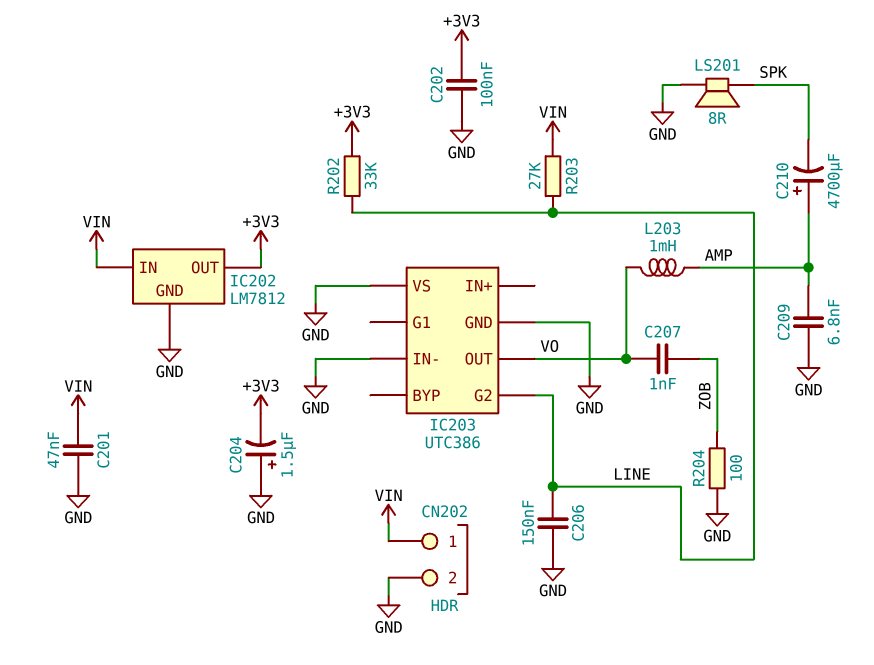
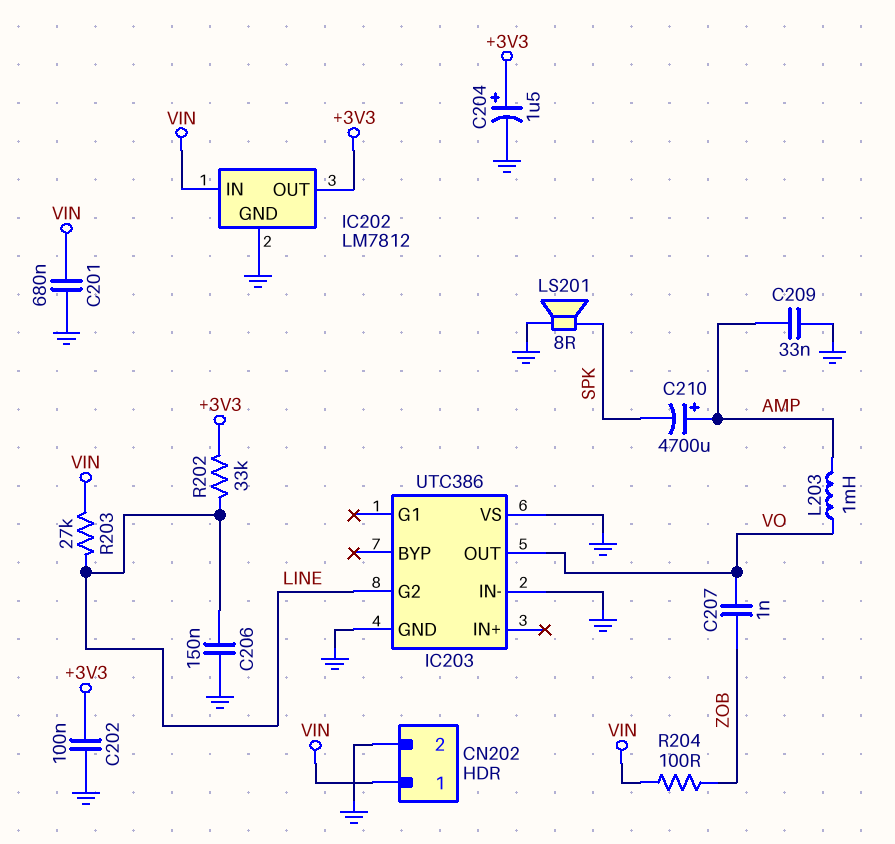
C201: 47nF (GND, VIN) -> 680nF (GND, VIN)
C204: 1.5uF (plus GND, minus +3V3) -> 1.5uF (plus +3V3, minus GND)
C209: 6.8nF (AMP, GND) -> 33nF (AMP, GND)
R204: 100 (GND, ZOB) -> 100 (VIN, ZOB)

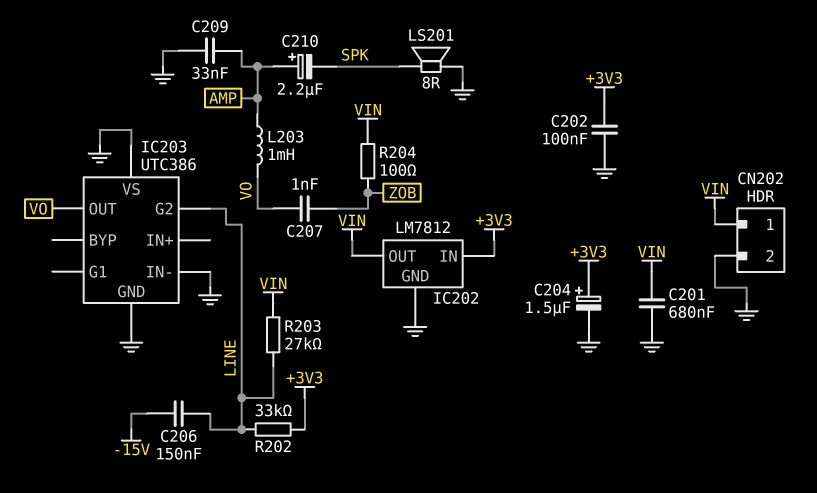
C206: 150nF (GND, LINE) -> 150nF (-15V, LINE)
C210: 4700uF (plus AMP, minus SPK) -> 2.2uF (plus AMP, minus SPK)
IC202 pin IN: VIN -> +3V3
IC202 pin OUT: +3V3 -> VIN

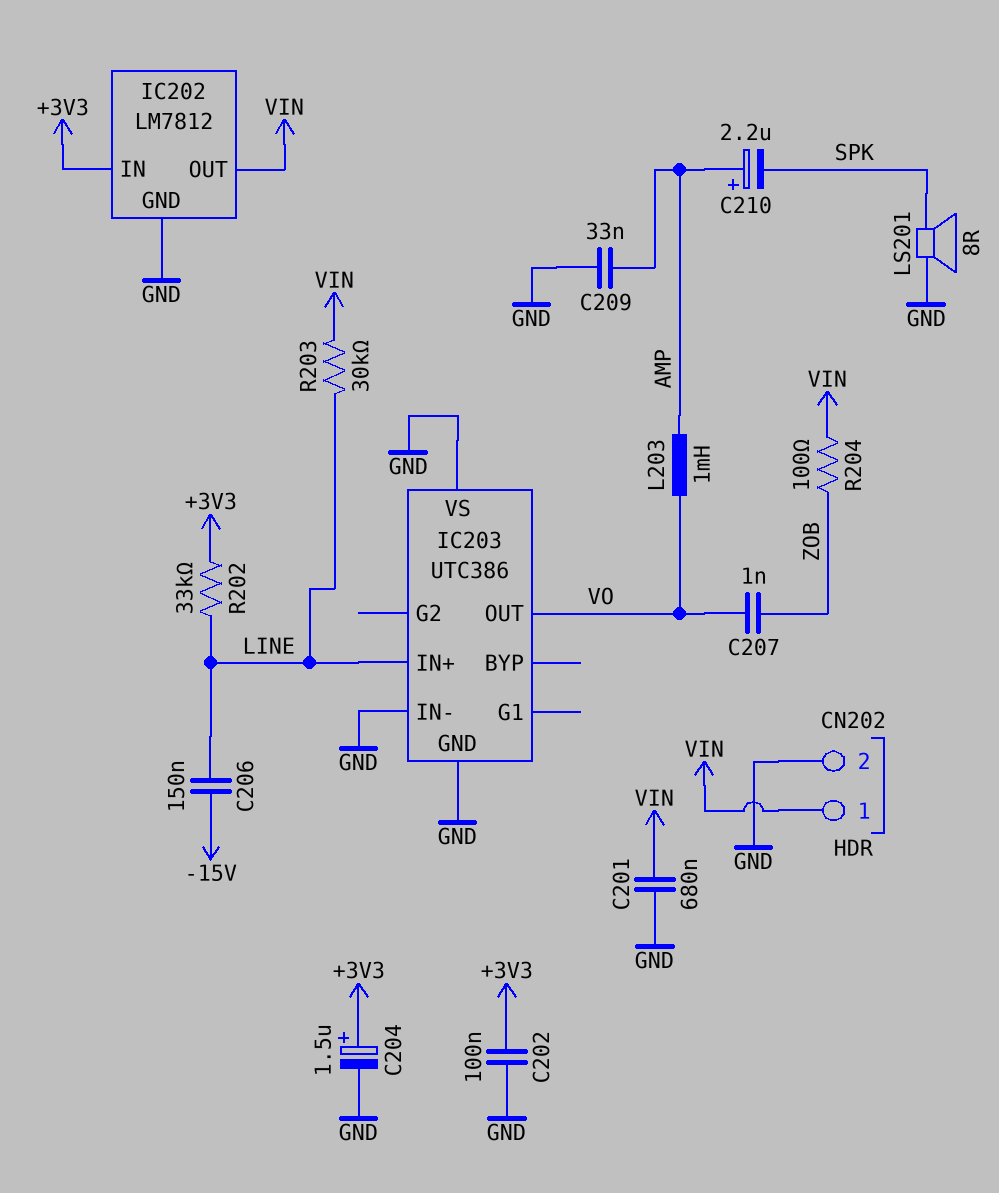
IC203 pin G2: LINE -> none
IC203 pin IN+: none -> LINE
R203: 27k (LINE, VIN) -> 30k (LINE, VIN)

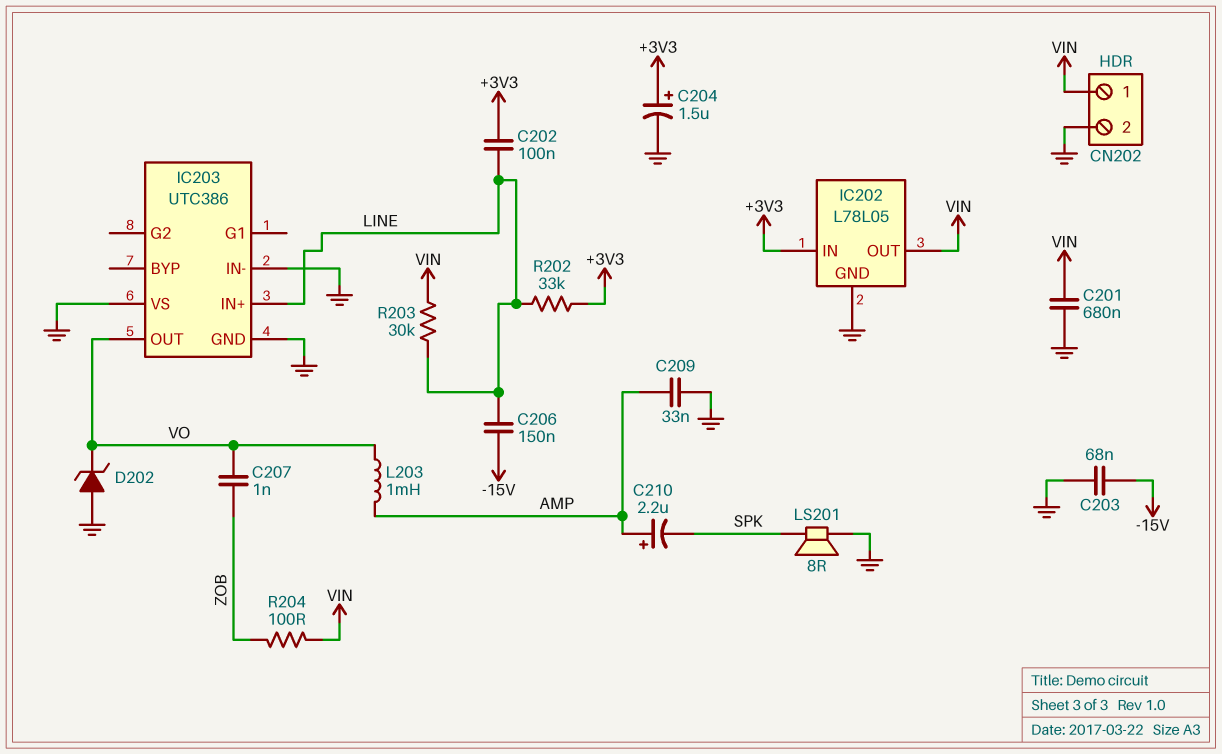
C202: 100nF (+3V3, GND) -> 100nF (+3V3, LINE)
C203: none -> 68nF (-15V, GND)
D202: none -> zener (A GND, K VO)
IC202: LM7812 -> L78L05

